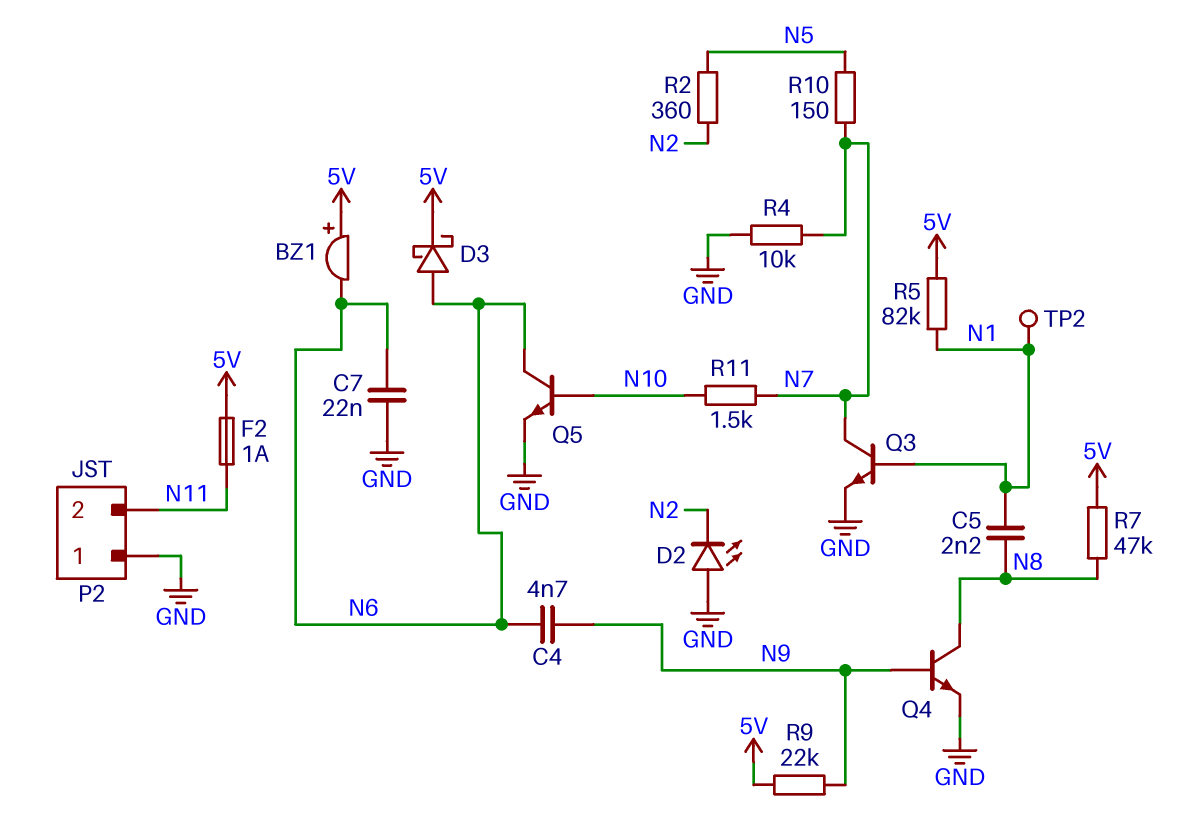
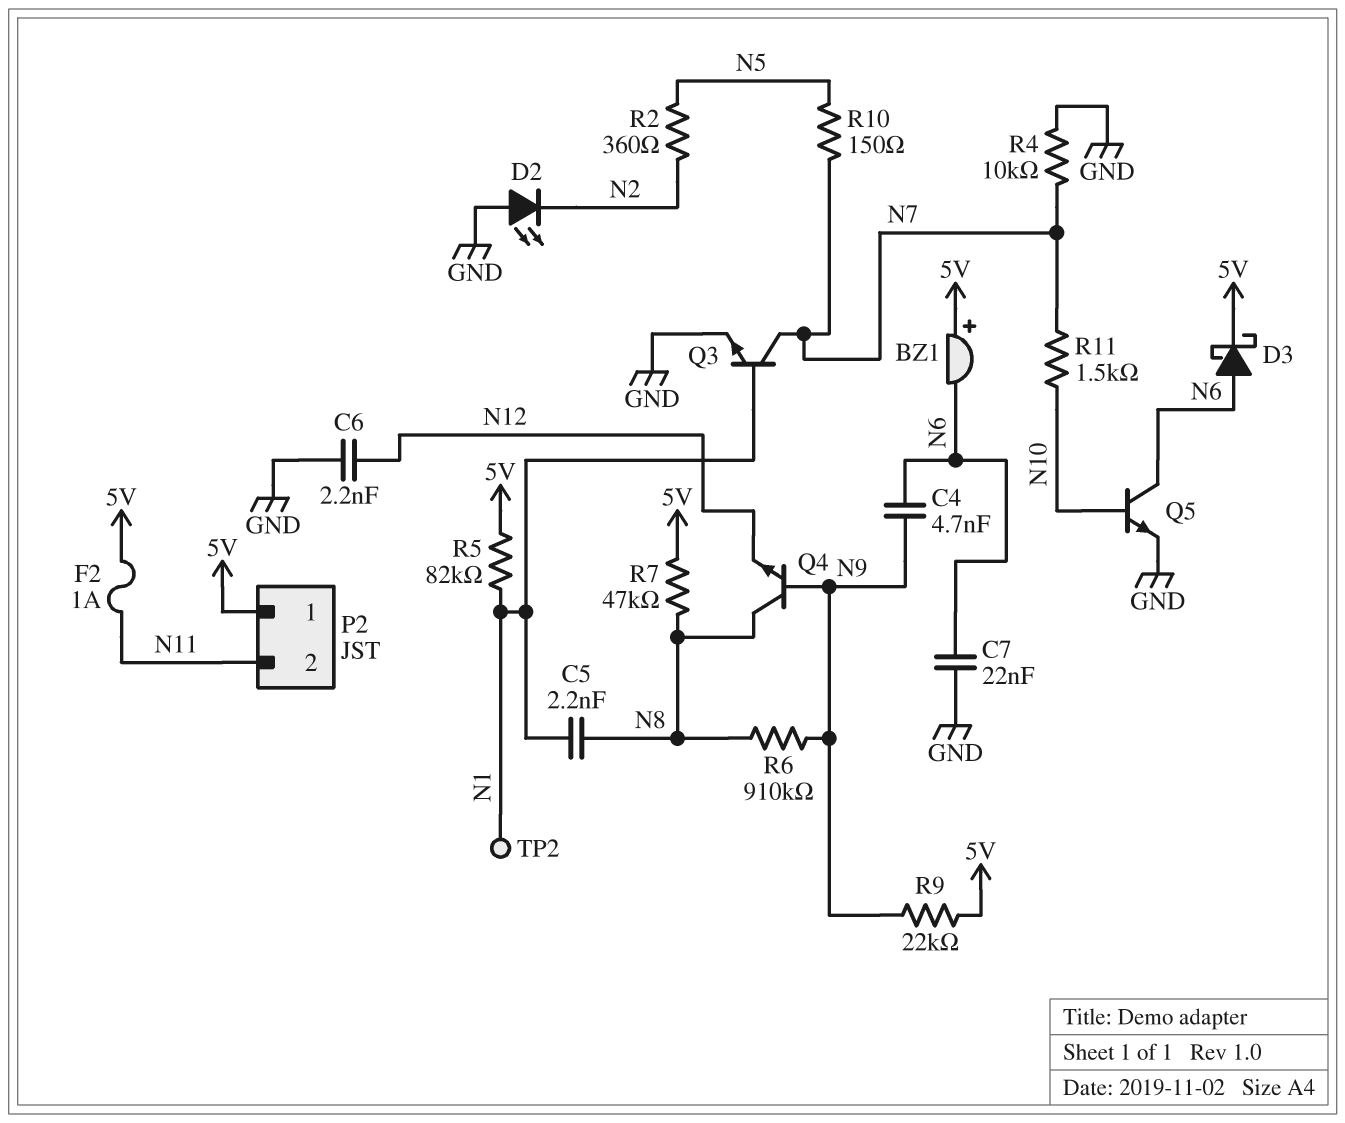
C6: none -> 2.2nF (GND, N12)
P2 pin 1: GND -> 5V
Q4: NPN (B N9, C N8, E GND) -> NPN (B N9, C N8, E N12)
R6: none -> 910k (N8, N9)

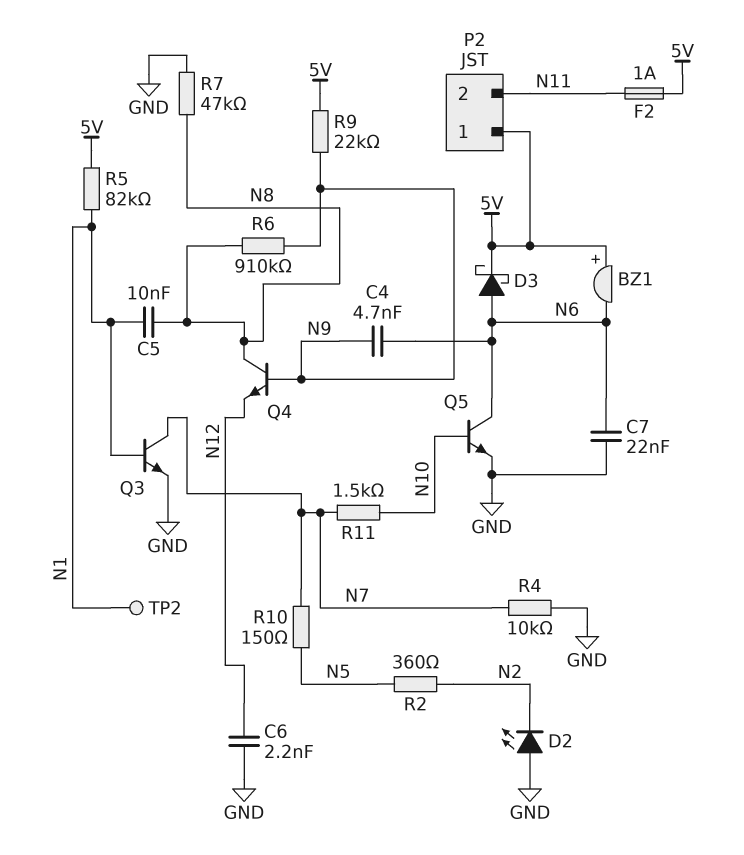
C5: 2.2nF (N1, N8) -> 10nF (N1, N8)
R7: 47k (5V, N8) -> 47k (GND, N8)

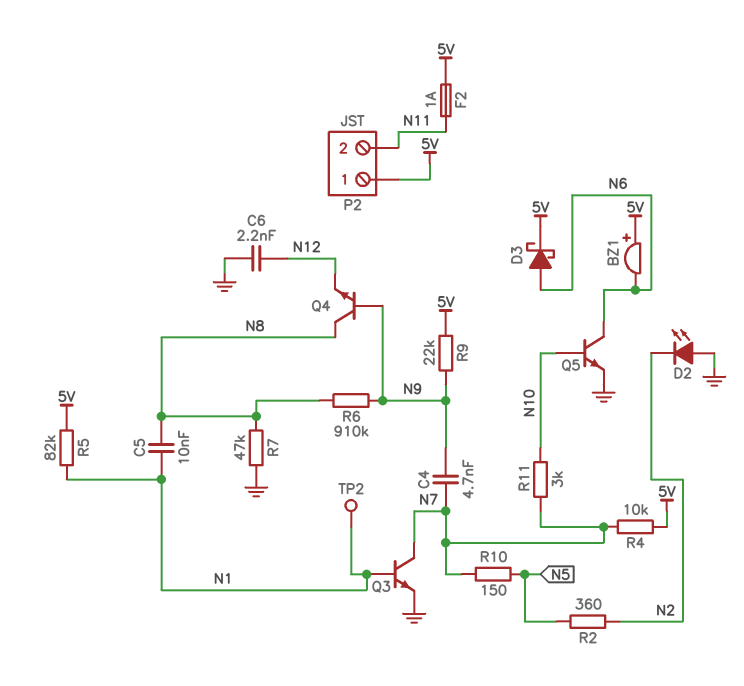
C4: 4.7nF (N6, N9) -> 4.7nF (N7, N9)
C7: 22nF (GND, N6) -> none
R4: 10k (GND, N7) -> 10k (5V, N7)
R11: 1.5k (N7, N10) -> 3k (N7, N10)

